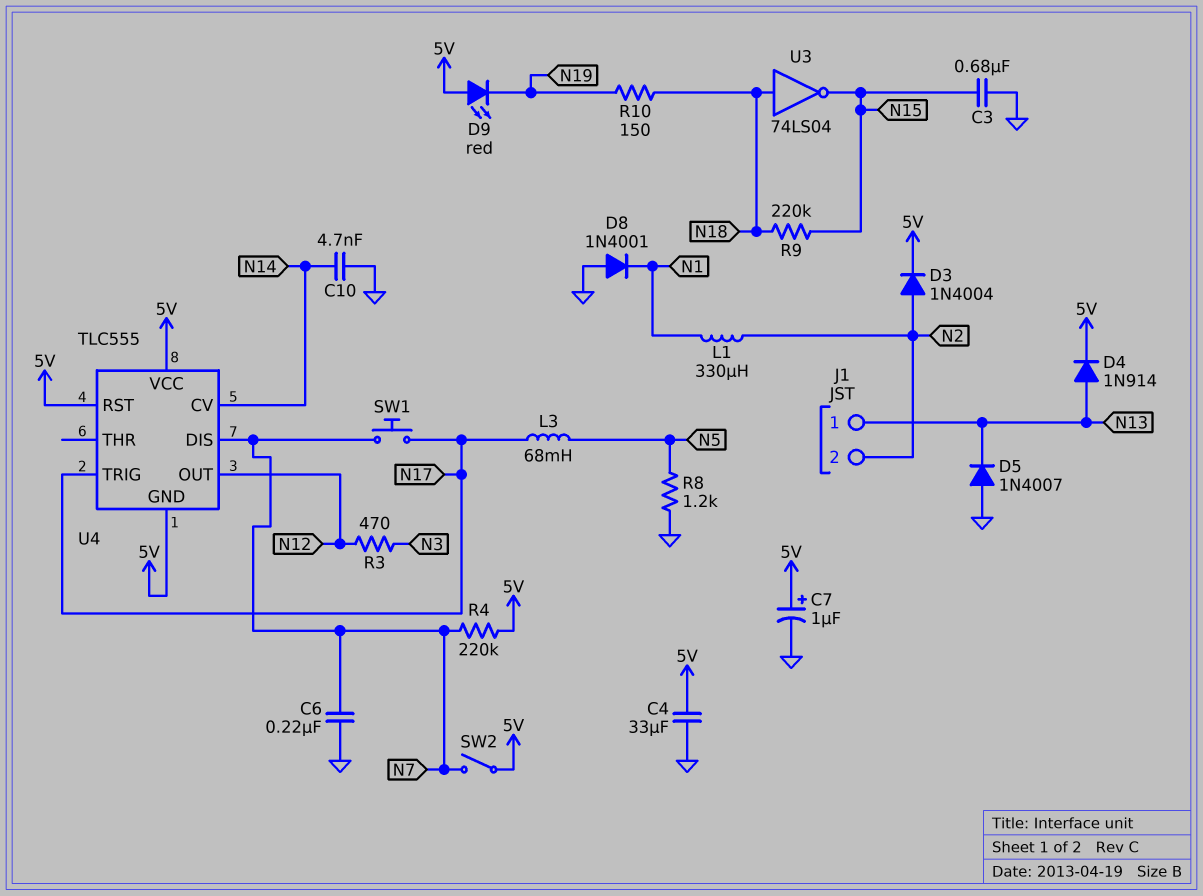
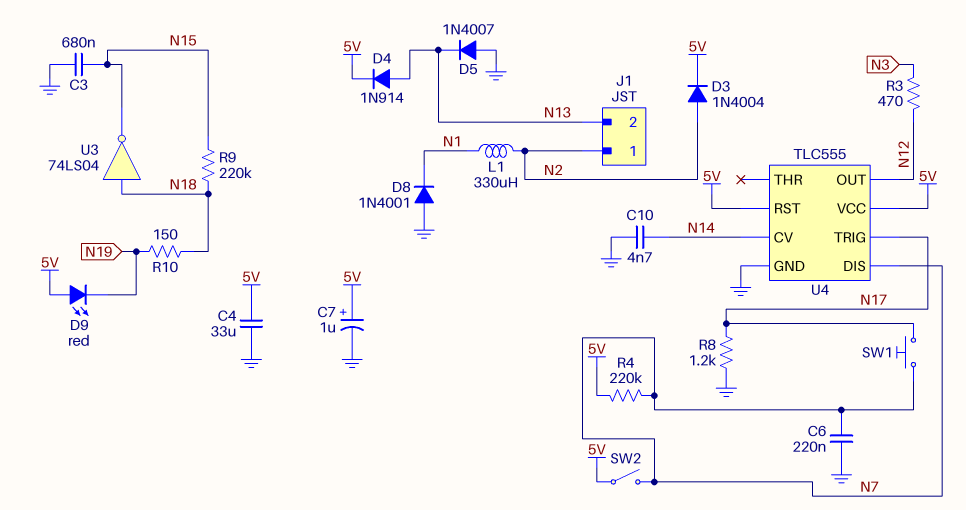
J1 pin 1: N13 -> N2
J1 pin 2: N2 -> N13
L3: 68mH (N5, N17) -> none
R8: 1.2k (GND, N5) -> 1.2k (GND, N17)
U4 pin GND: 5V -> GND

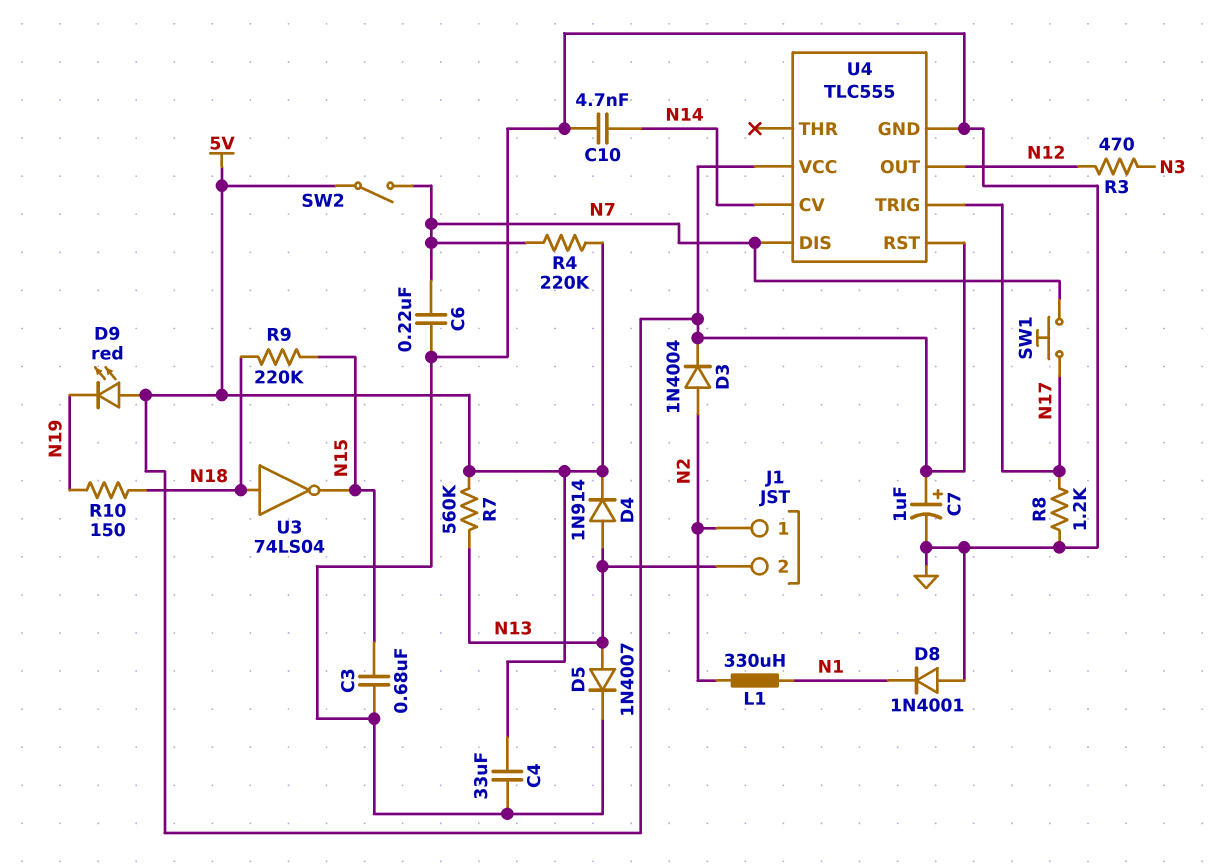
D5: diode 1N4007 (A GND, K N13) -> diode 1N4007 (A N13, K GND)
R7: none -> 560k (5V, N13)

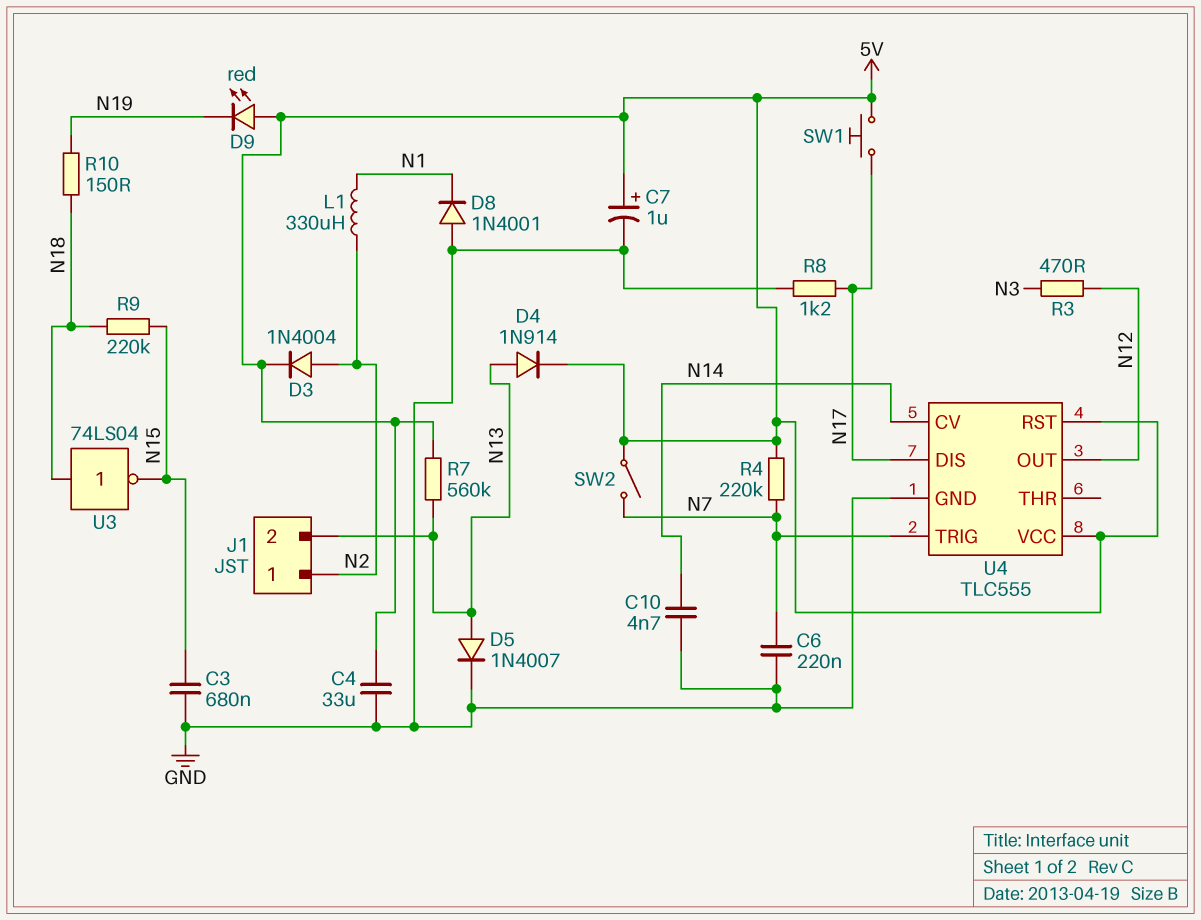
SW1: button (N7, N17) -> button (5V, N17)
U4 pin DIS: N7 -> N17
U4 pin TRIG: N17 -> N7

